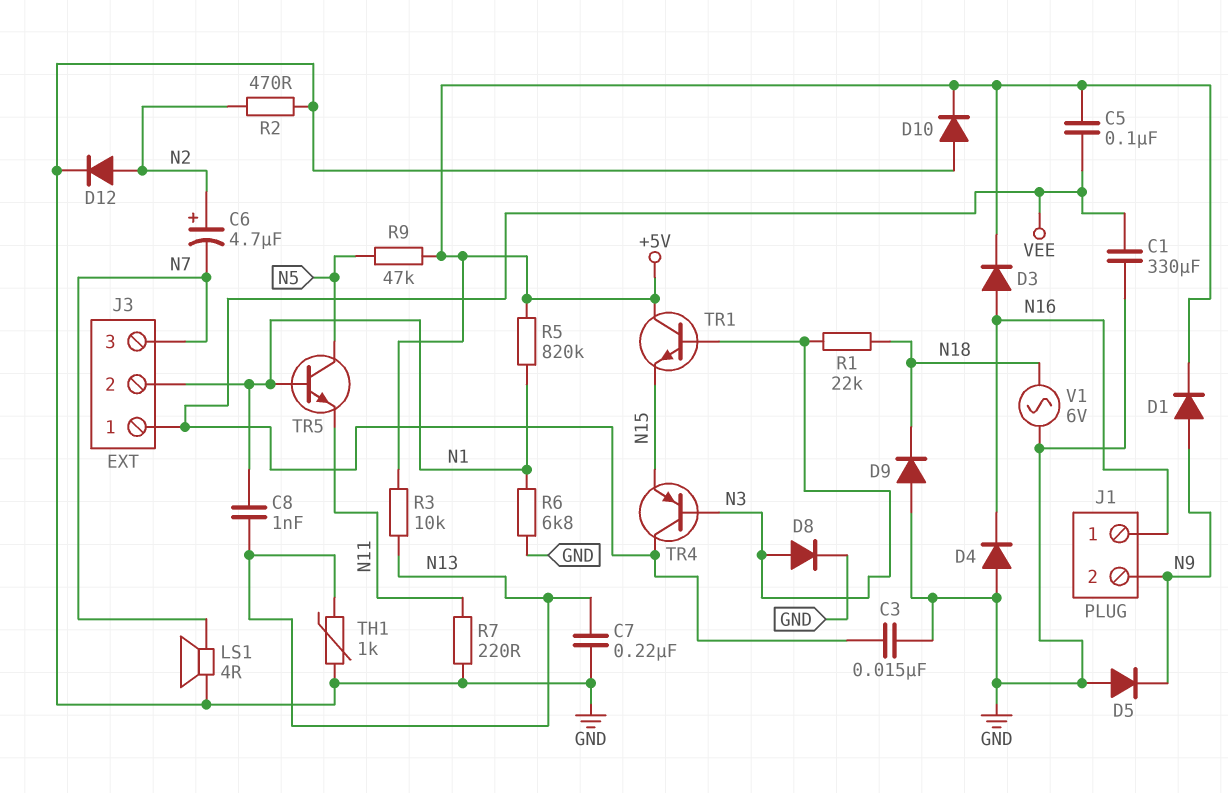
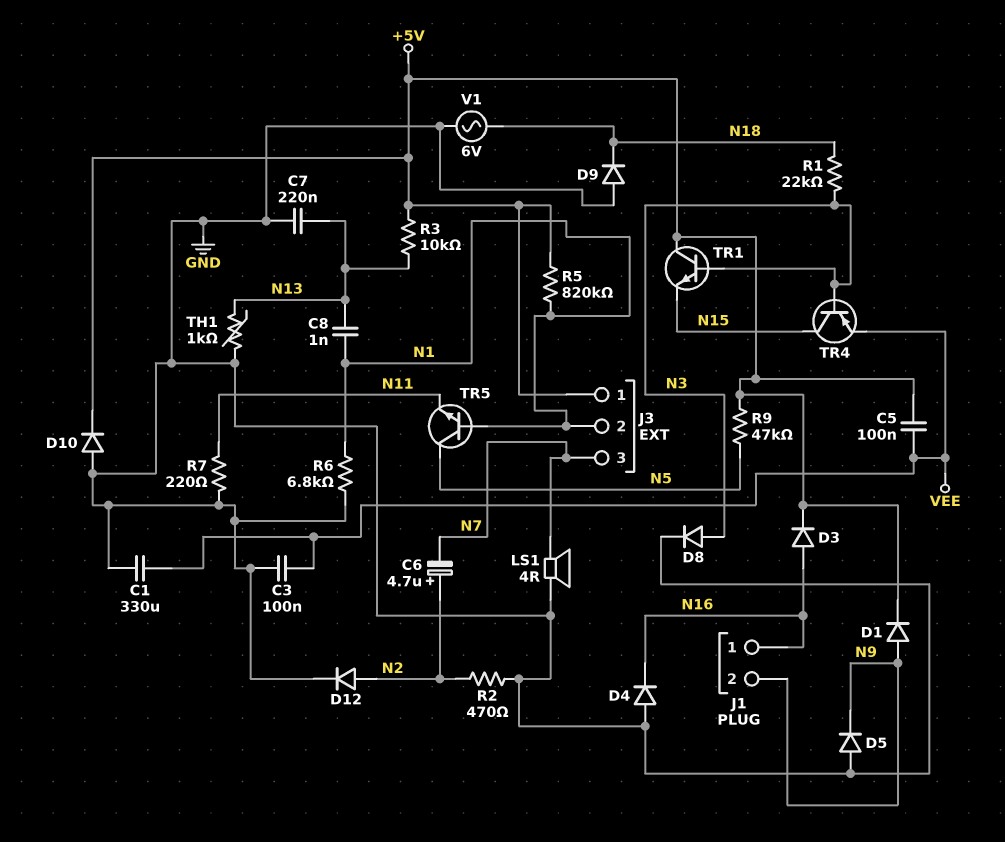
C3: 15nF (GND, VEE) -> 100nF (GND, VEE)
J3 pin 1: VEE -> +5V
TR4: PNP (B N3, C VEE, E N15) -> PNP (B N3, C N15, E VEE)

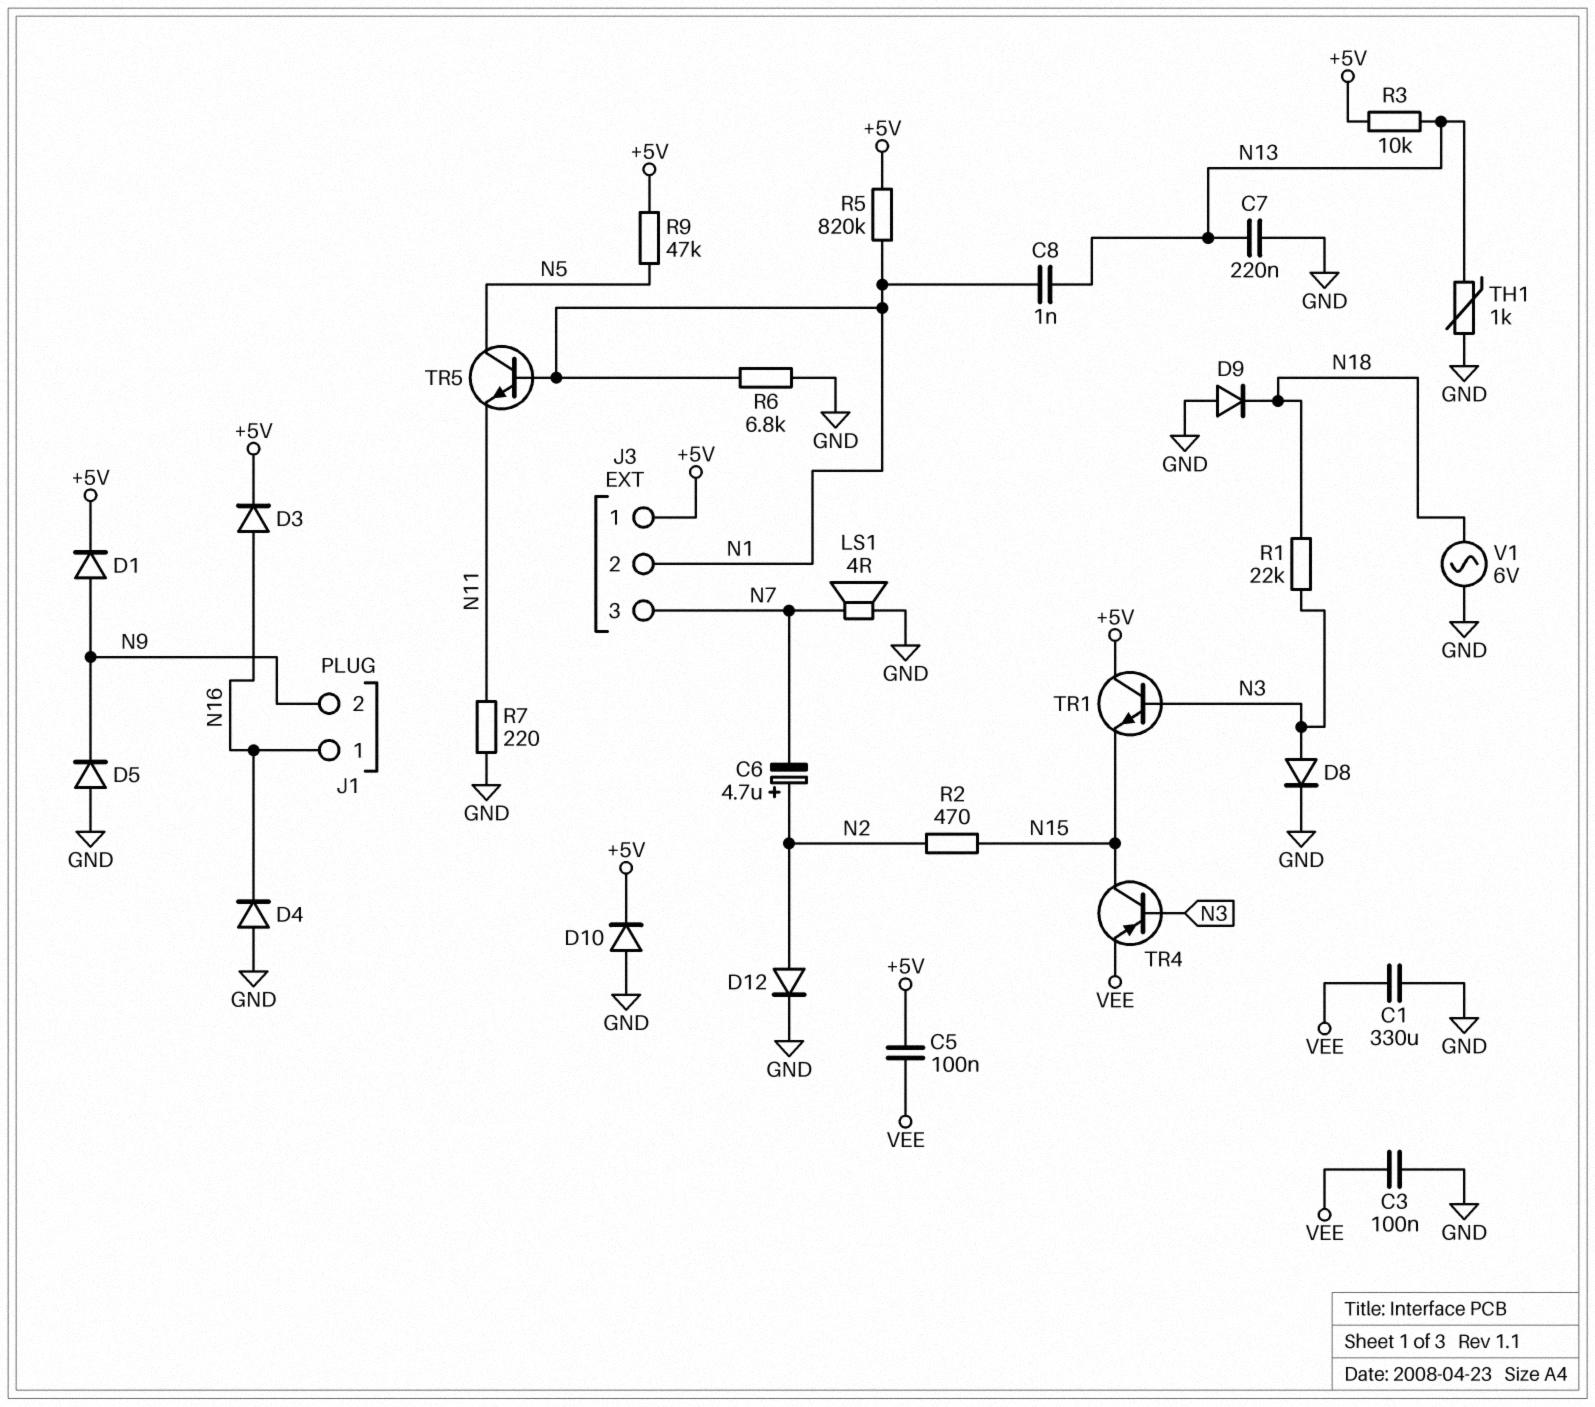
R2: 470 (GND, N2) -> 470 (N2, N15)

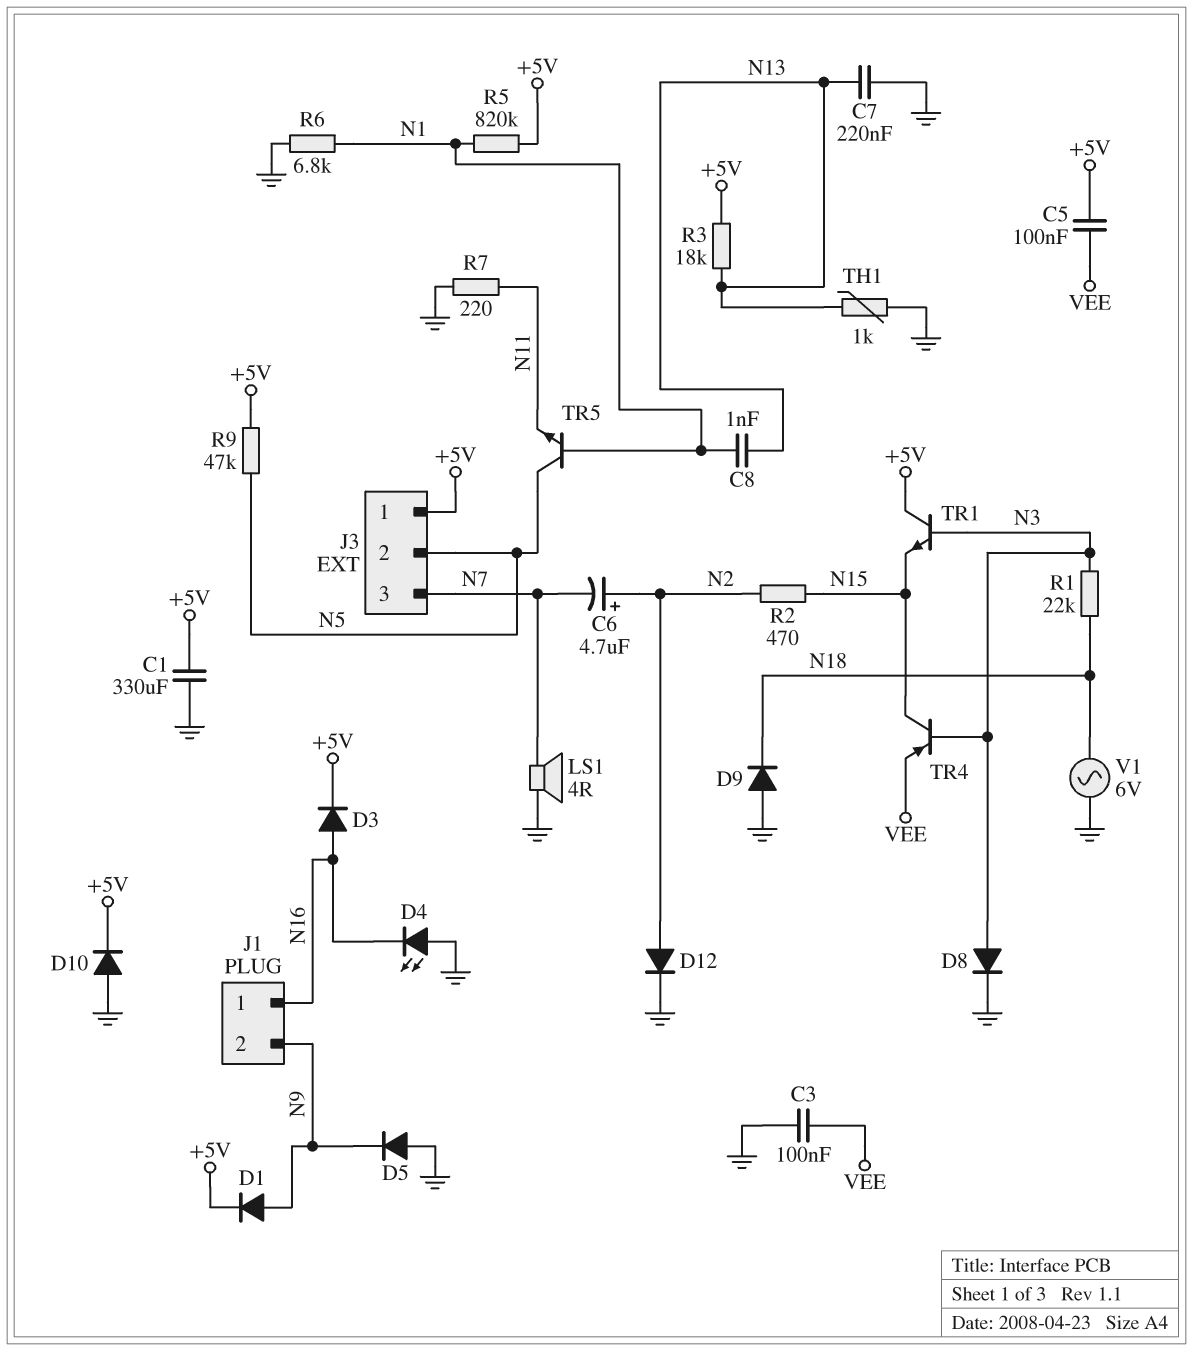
C1: 330uF (GND, VEE) -> 330uF (+5V, GND)
D4: diode (A GND, K N16) -> LED (A GND, K N16)
J3 pin 2: N1 -> N5
R3: 10k (+5V, N13) -> 18k (+5V, N13)

